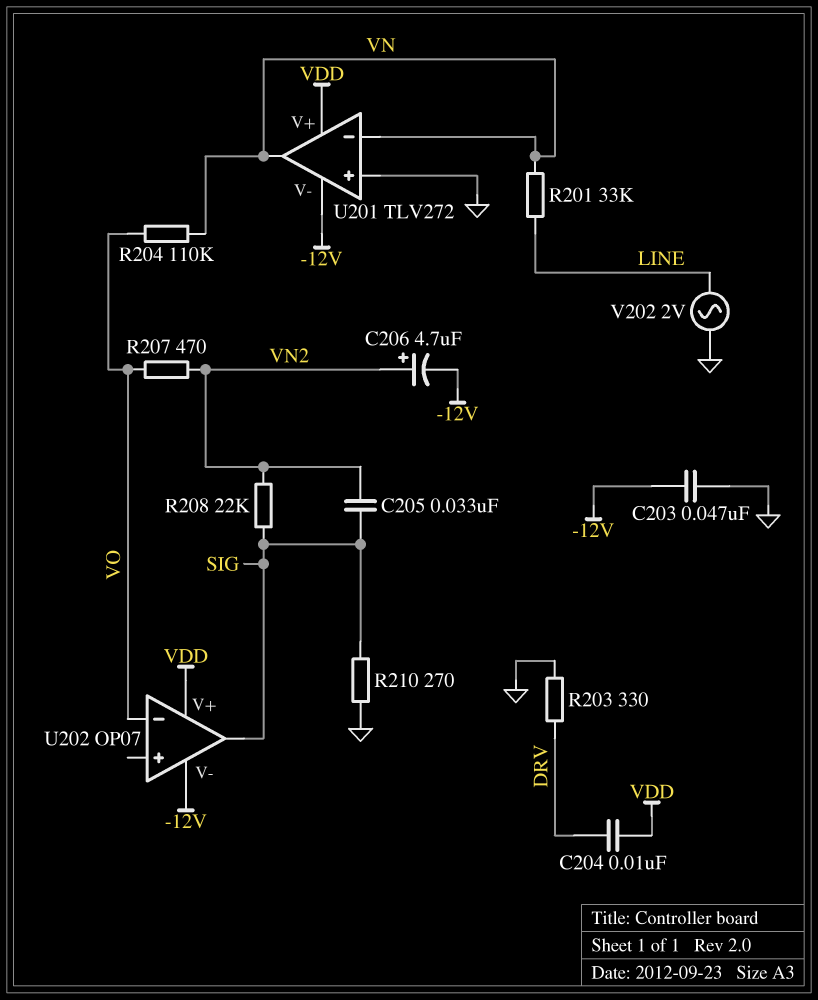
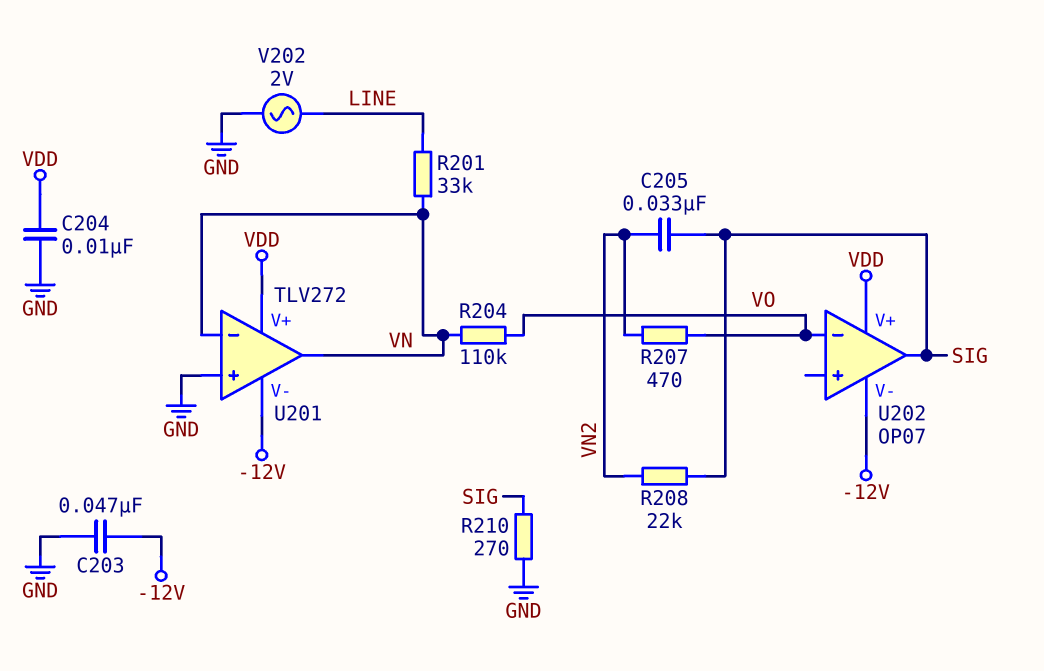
C204: 10nF (DRV, VDD) -> 10nF (GND, VDD)
C206: 4.7uF (plus VN2, minus -12V) -> none
R203: 330 (DRV, GND) -> none

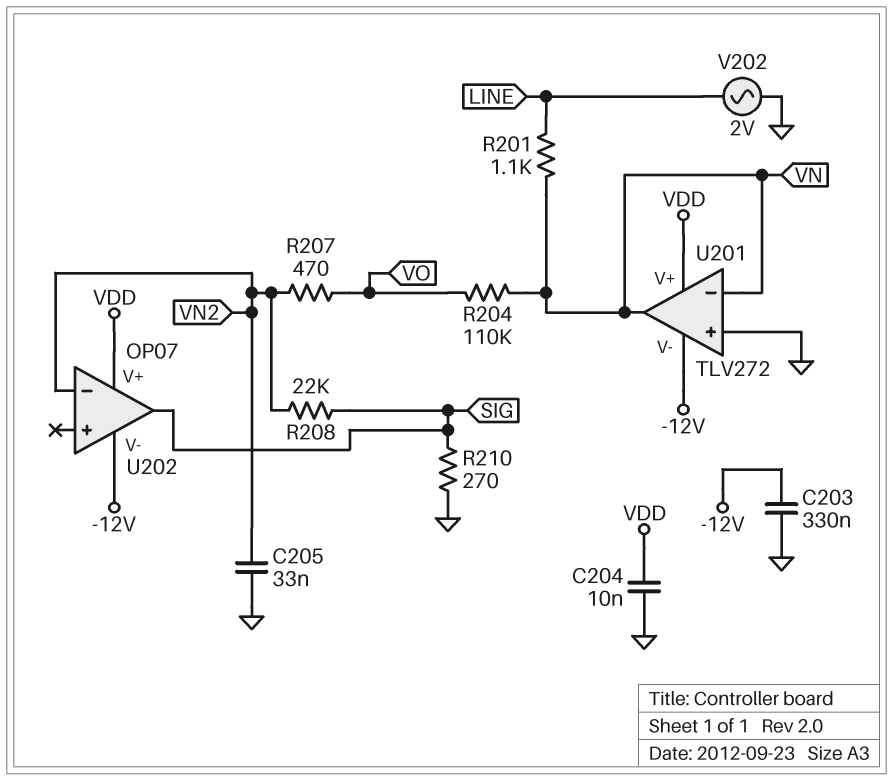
C203: 47nF (-12V, GND) -> 330nF (-12V, GND)
C205: 33nF (SIG, VN2) -> 33nF (GND, VN2)
R201: 33k (LINE, VN) -> 1.1k (LINE, VN)
U202 pin in-: VO -> VN2

